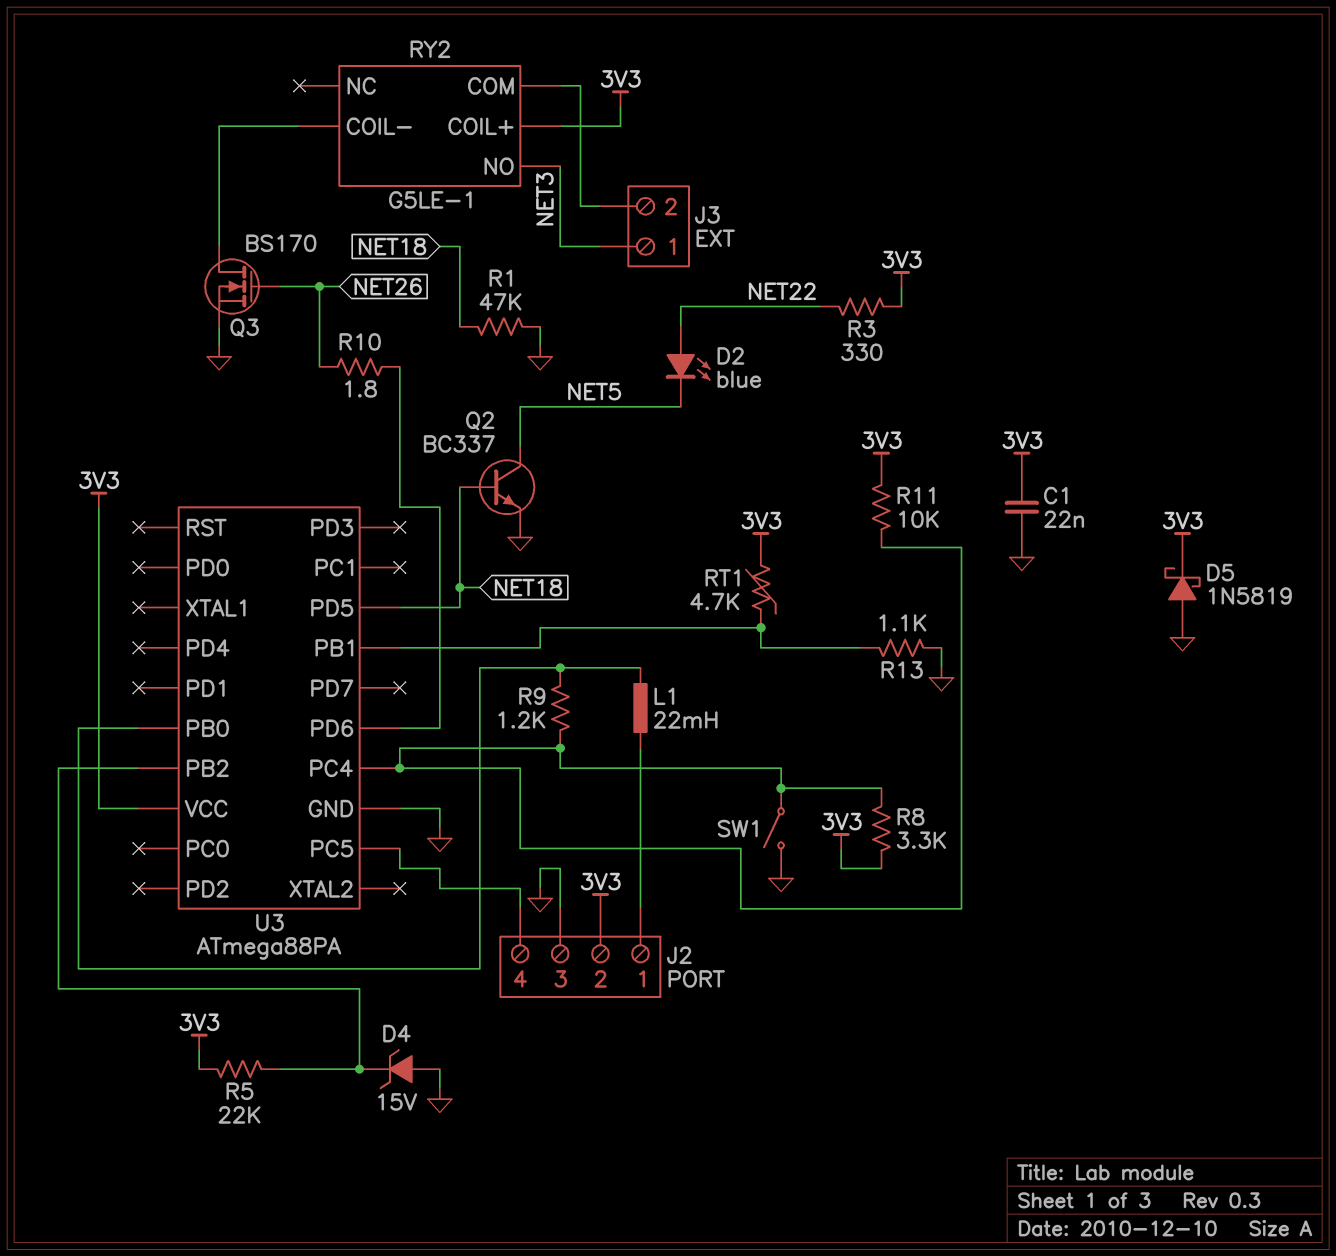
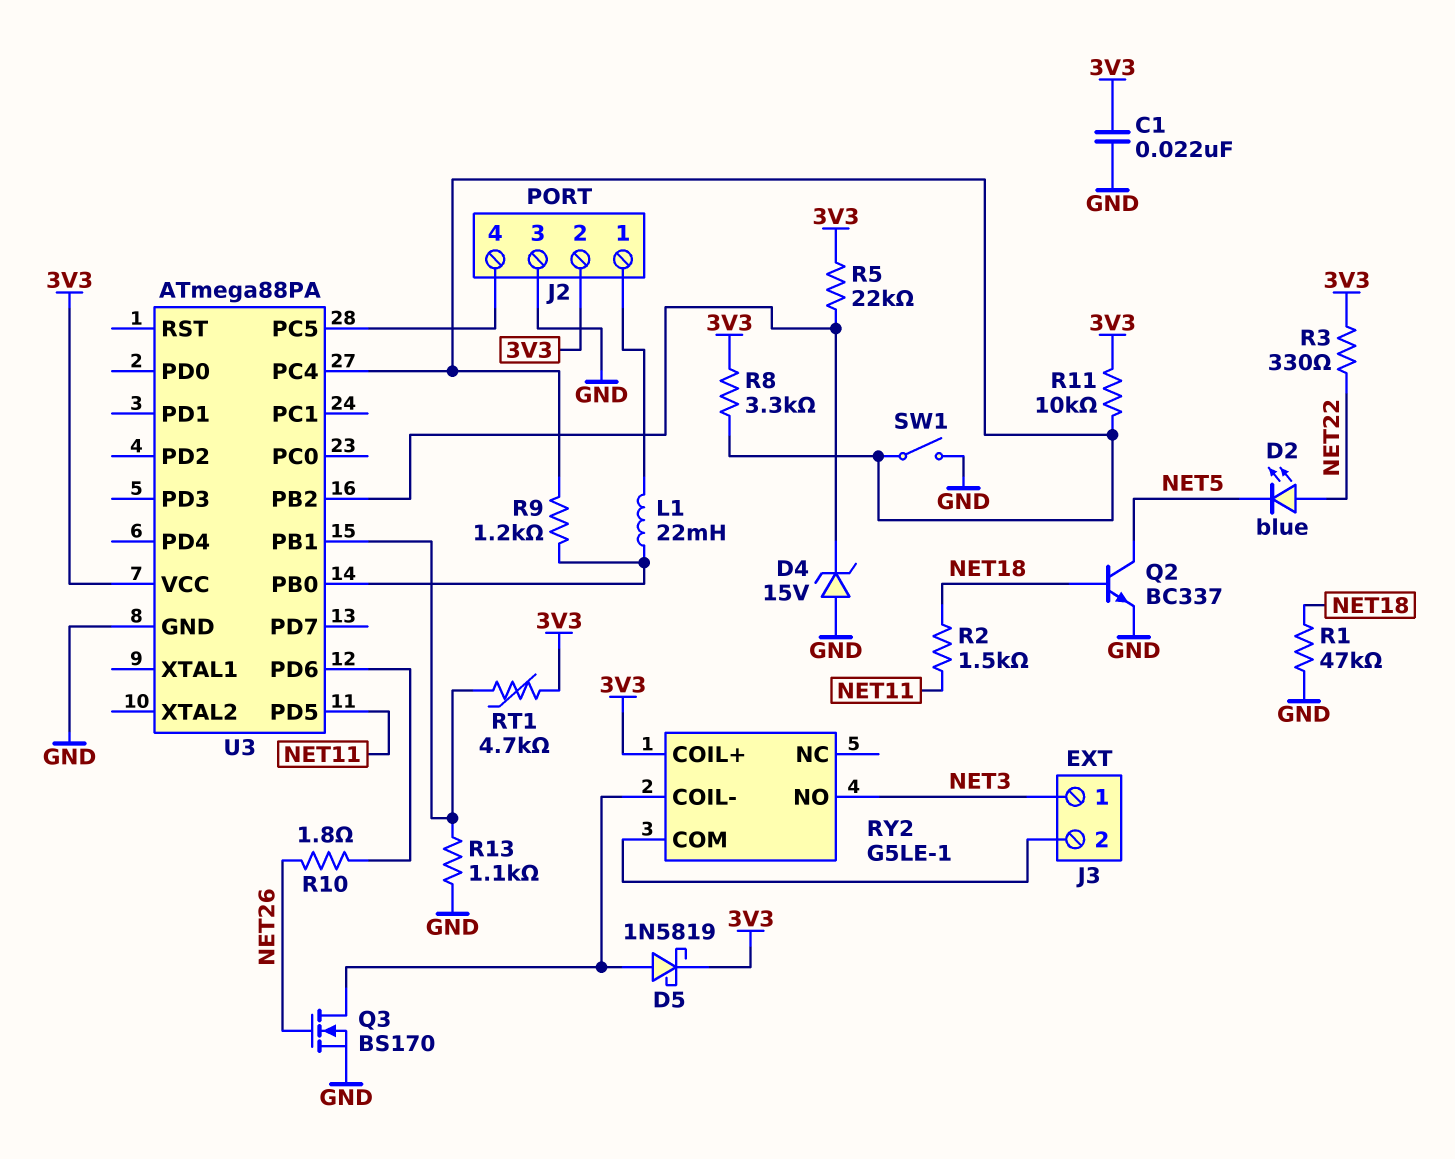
D5: schottky 1N5819 (A GND, K 3V3) -> schottky 1N5819 (A RY2/COIL-, K 3V3)
R2: none -> 1.5k (NET11, NET18)
U3 pin PD5: NET18 -> NET11

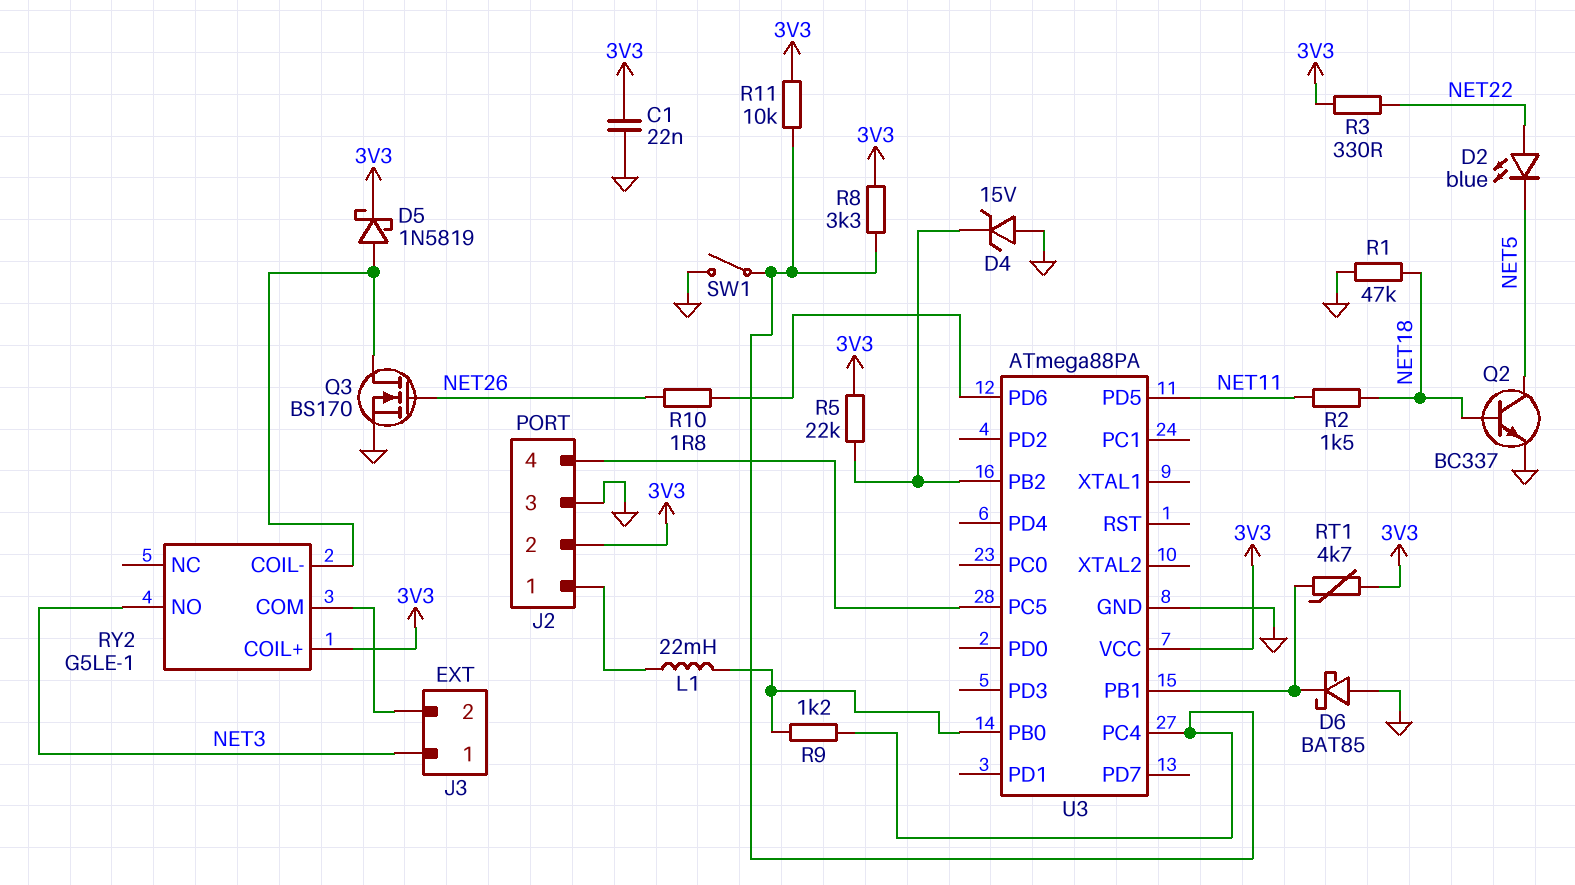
D6: none -> schottky BAT85 (A GND, K U3/PB1)
R13: 1.1k (GND, U3/PB1) -> none

